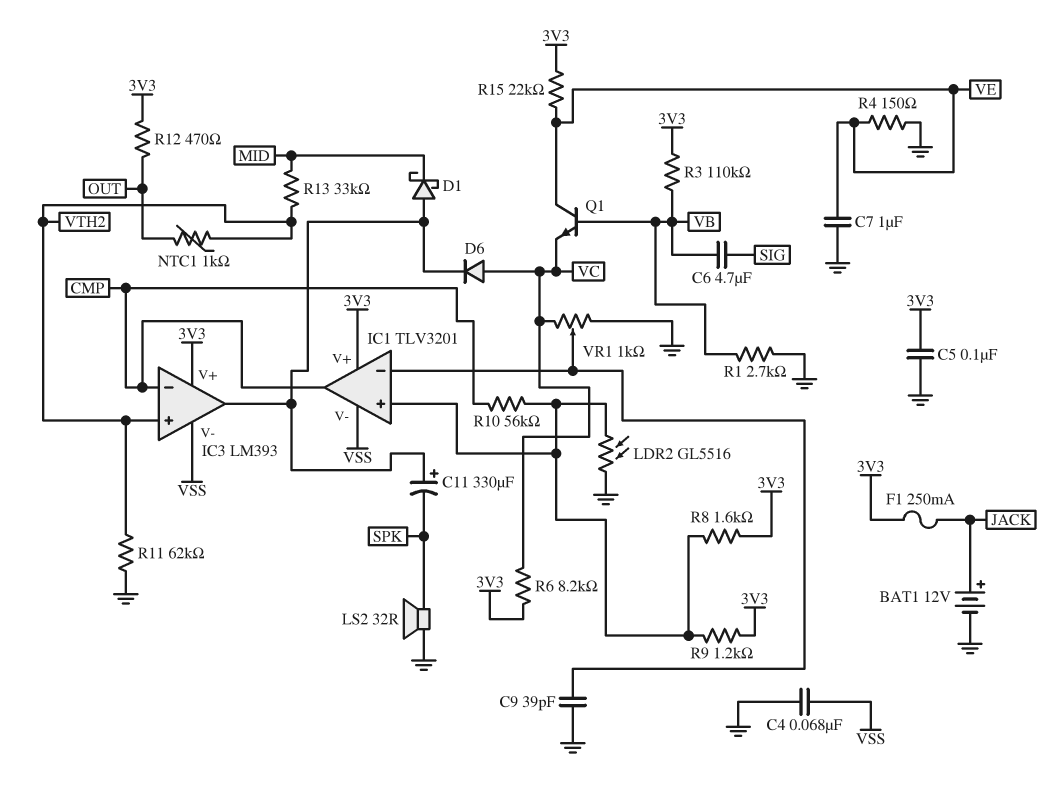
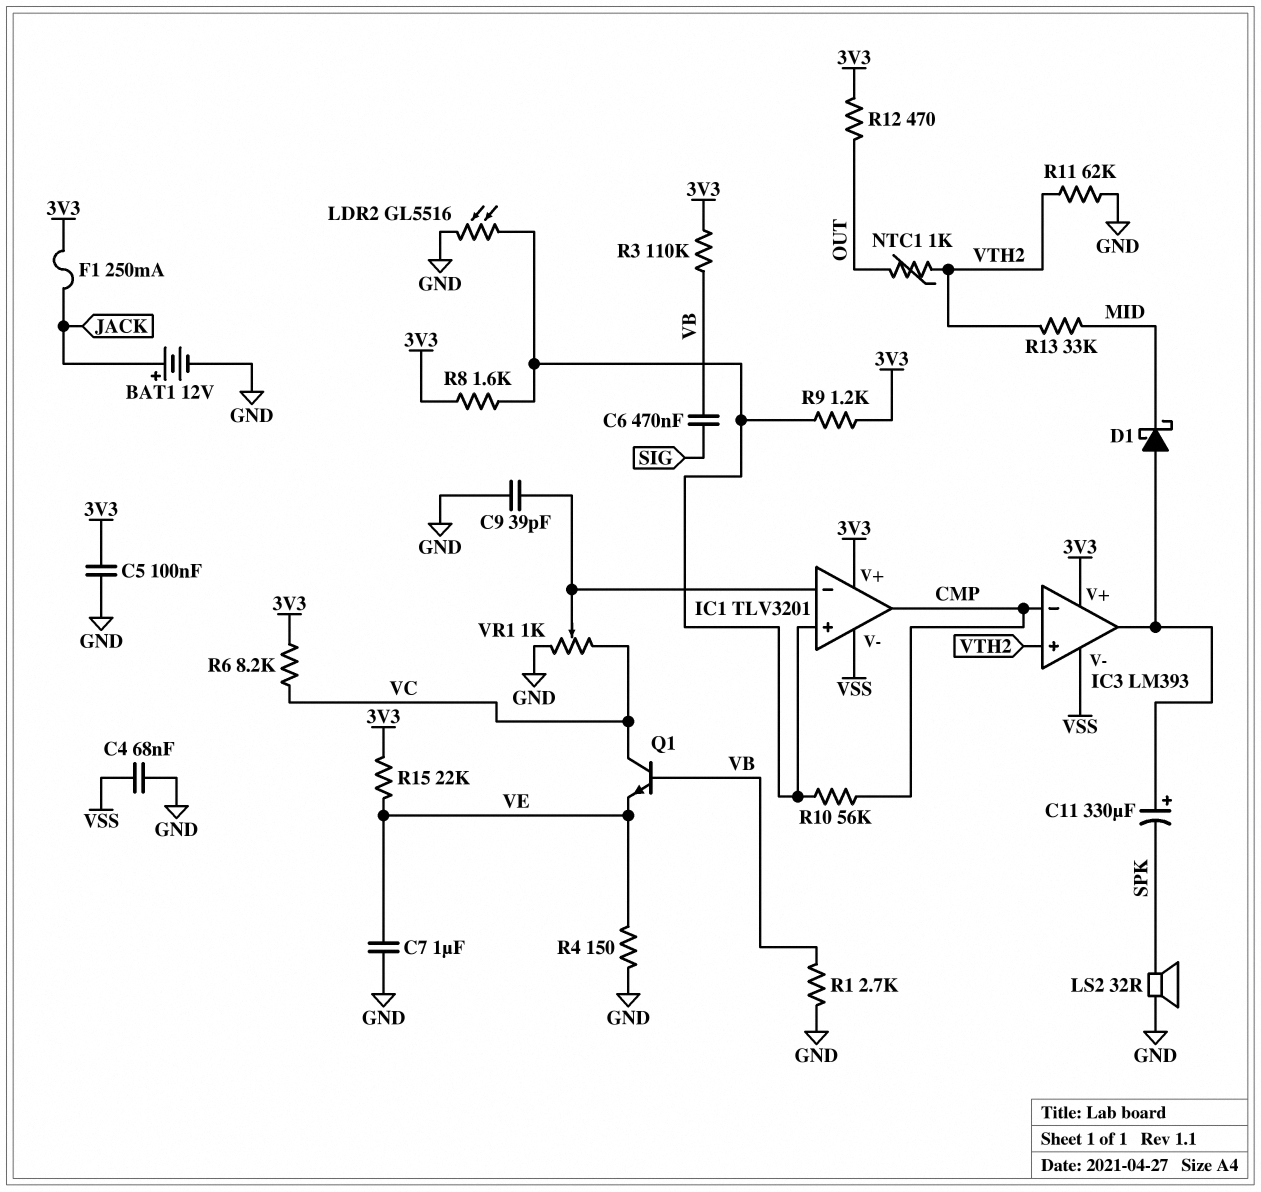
C6: 4.7uF (SIG, VB) -> 470nF (SIG, VB)
D6: diode (A VC, K IC3/out) -> none
Q1: NPN (B VB, C VE, E VC) -> NPN (B VB, C VC, E VE)

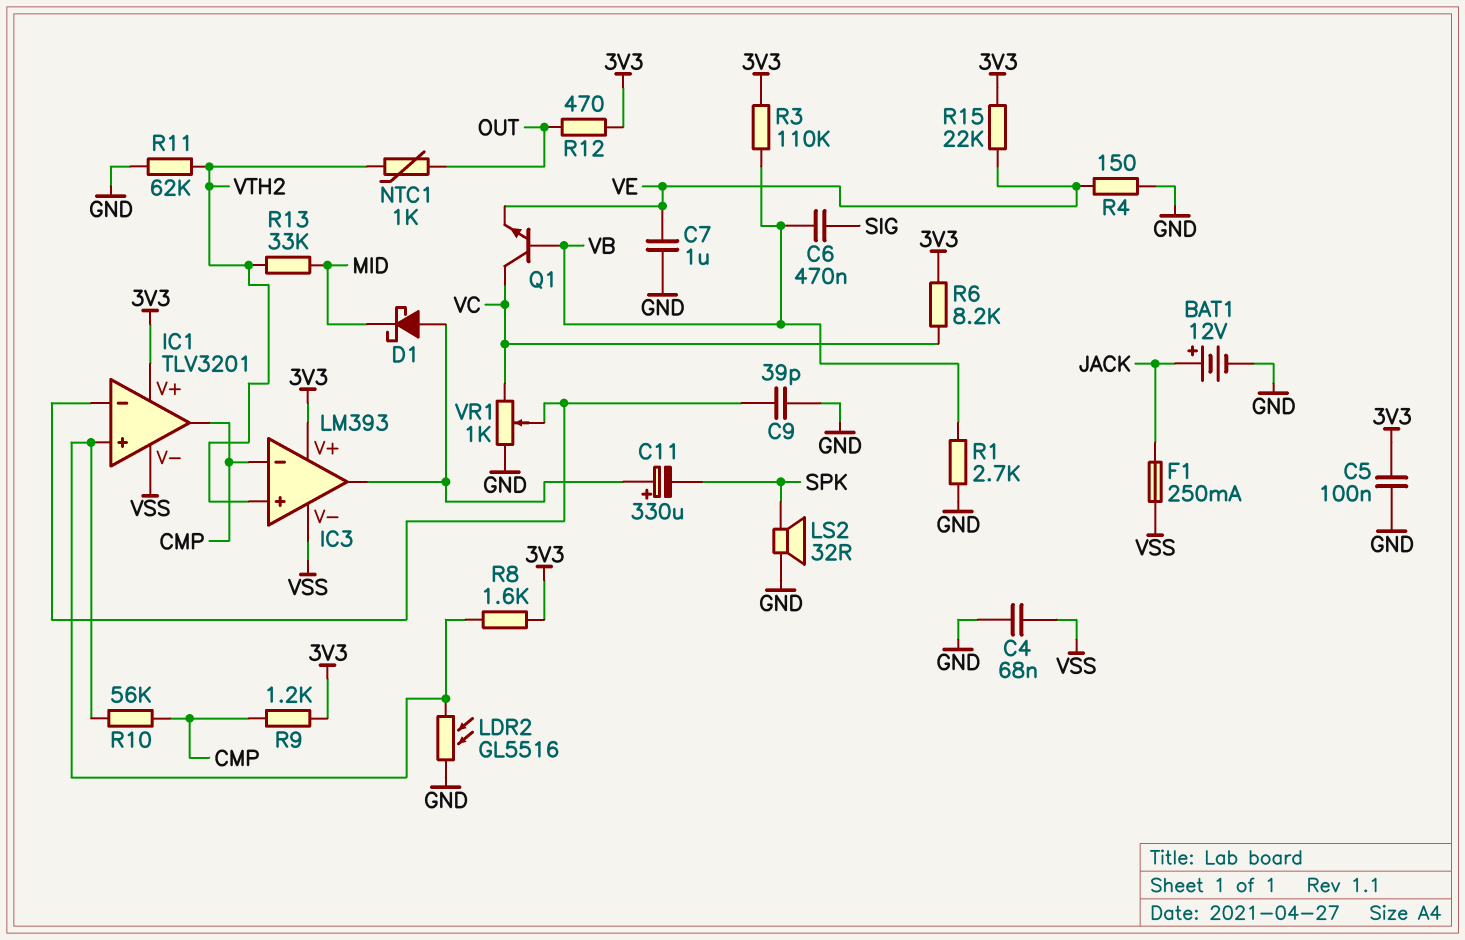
F1: 250mA (3V3, JACK) -> 250mA (JACK, VSS)
R9: 1.2k (3V3, IC1/in+) -> 1.2k (3V3, CMP)

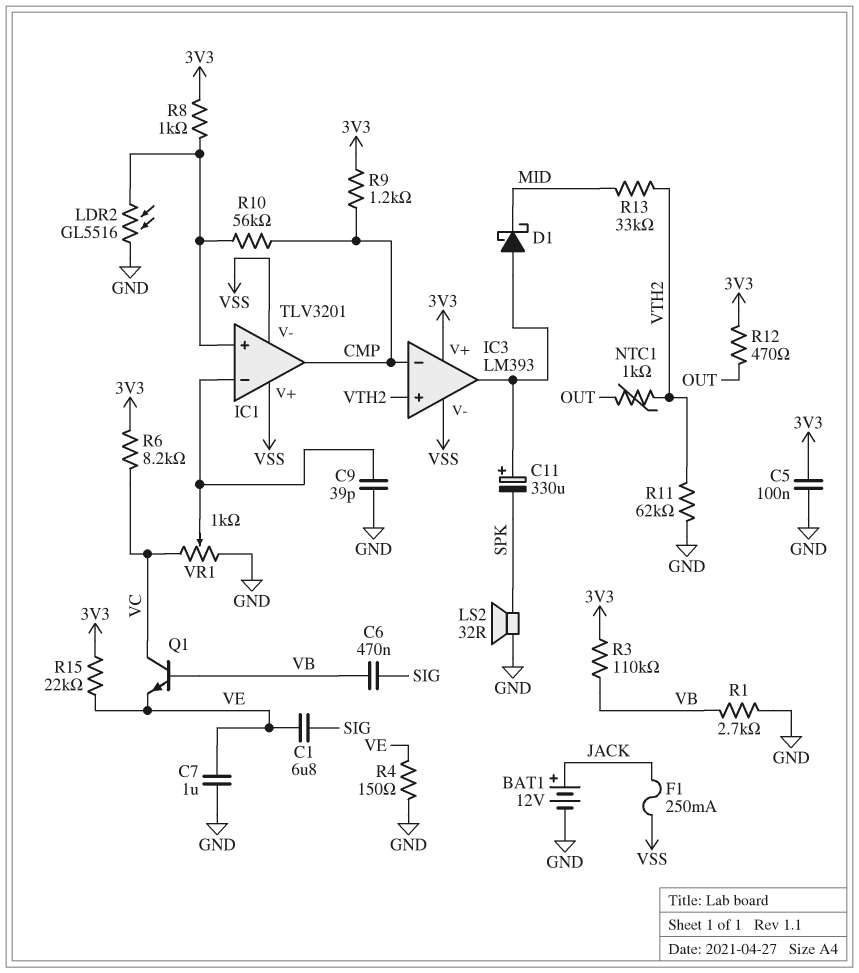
C1: none -> 6.8uF (SIG, VE)
C4: 68nF (GND, VSS) -> none
IC1 pin V+: 3V3 -> VSS
R8: 1.6k (3V3, IC1/in+) -> 1k (3V3, IC1/in+)

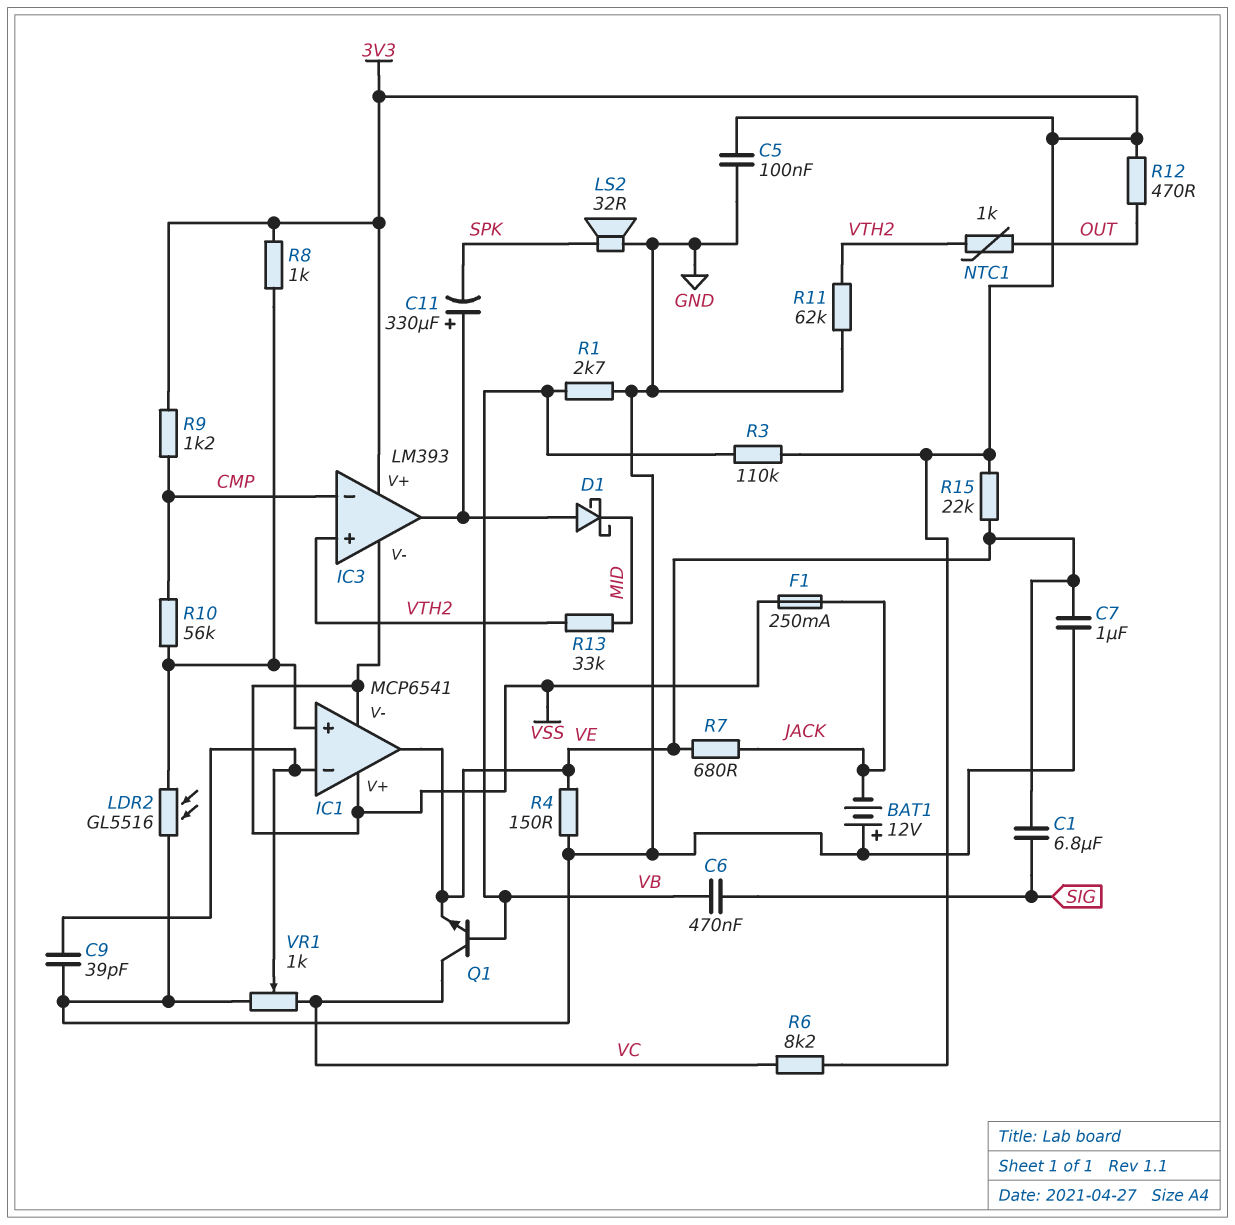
BAT1: 12V (plus JACK, minus GND) -> 12V (plus GND, minus JACK)
IC1: TLV3201 -> MCP6541
IC1 pin out: CMP -> VE
R7: none -> 680 (JACK, VE)

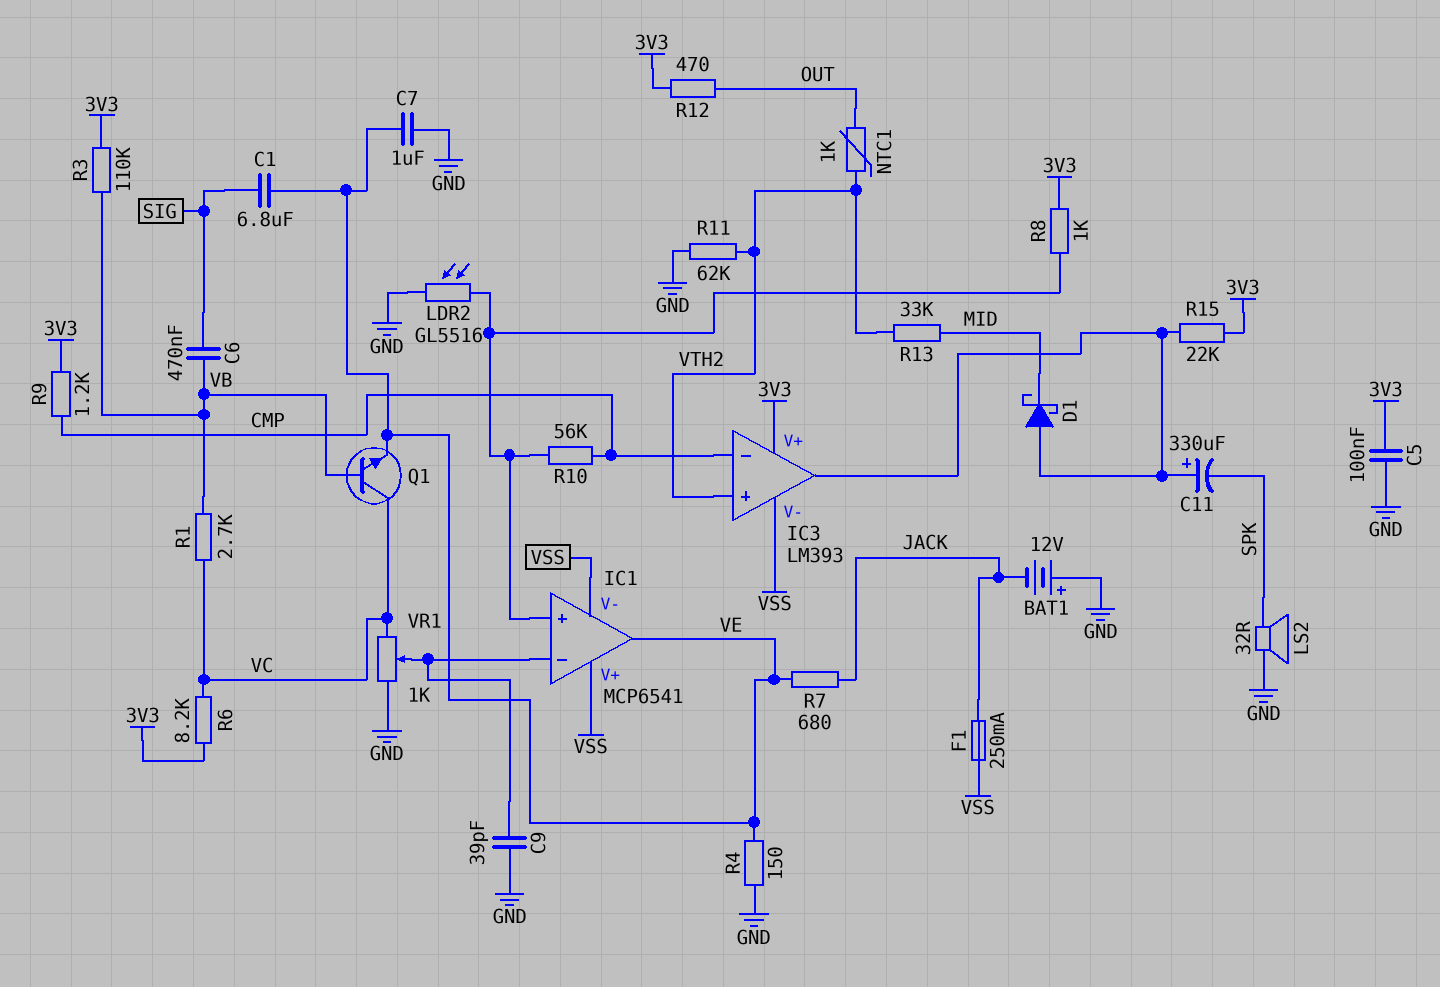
R1: 2.7k (GND, VB) -> 2.7k (VB, VC)
R15: 22k (3V3, VE) -> 22k (3V3, IC3/out)

